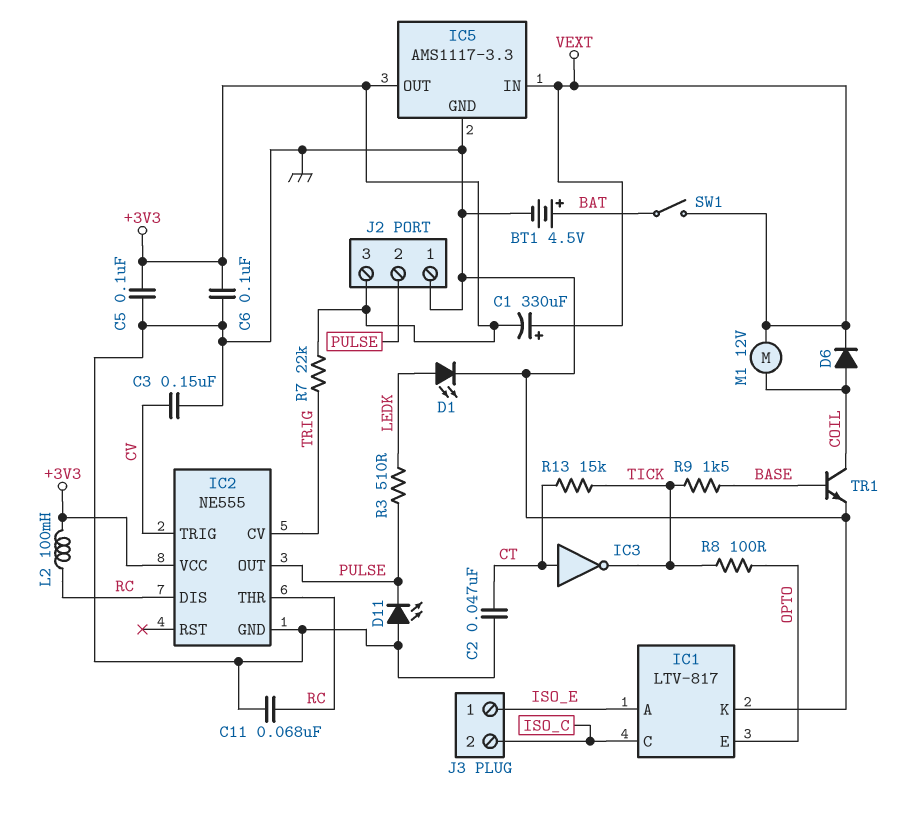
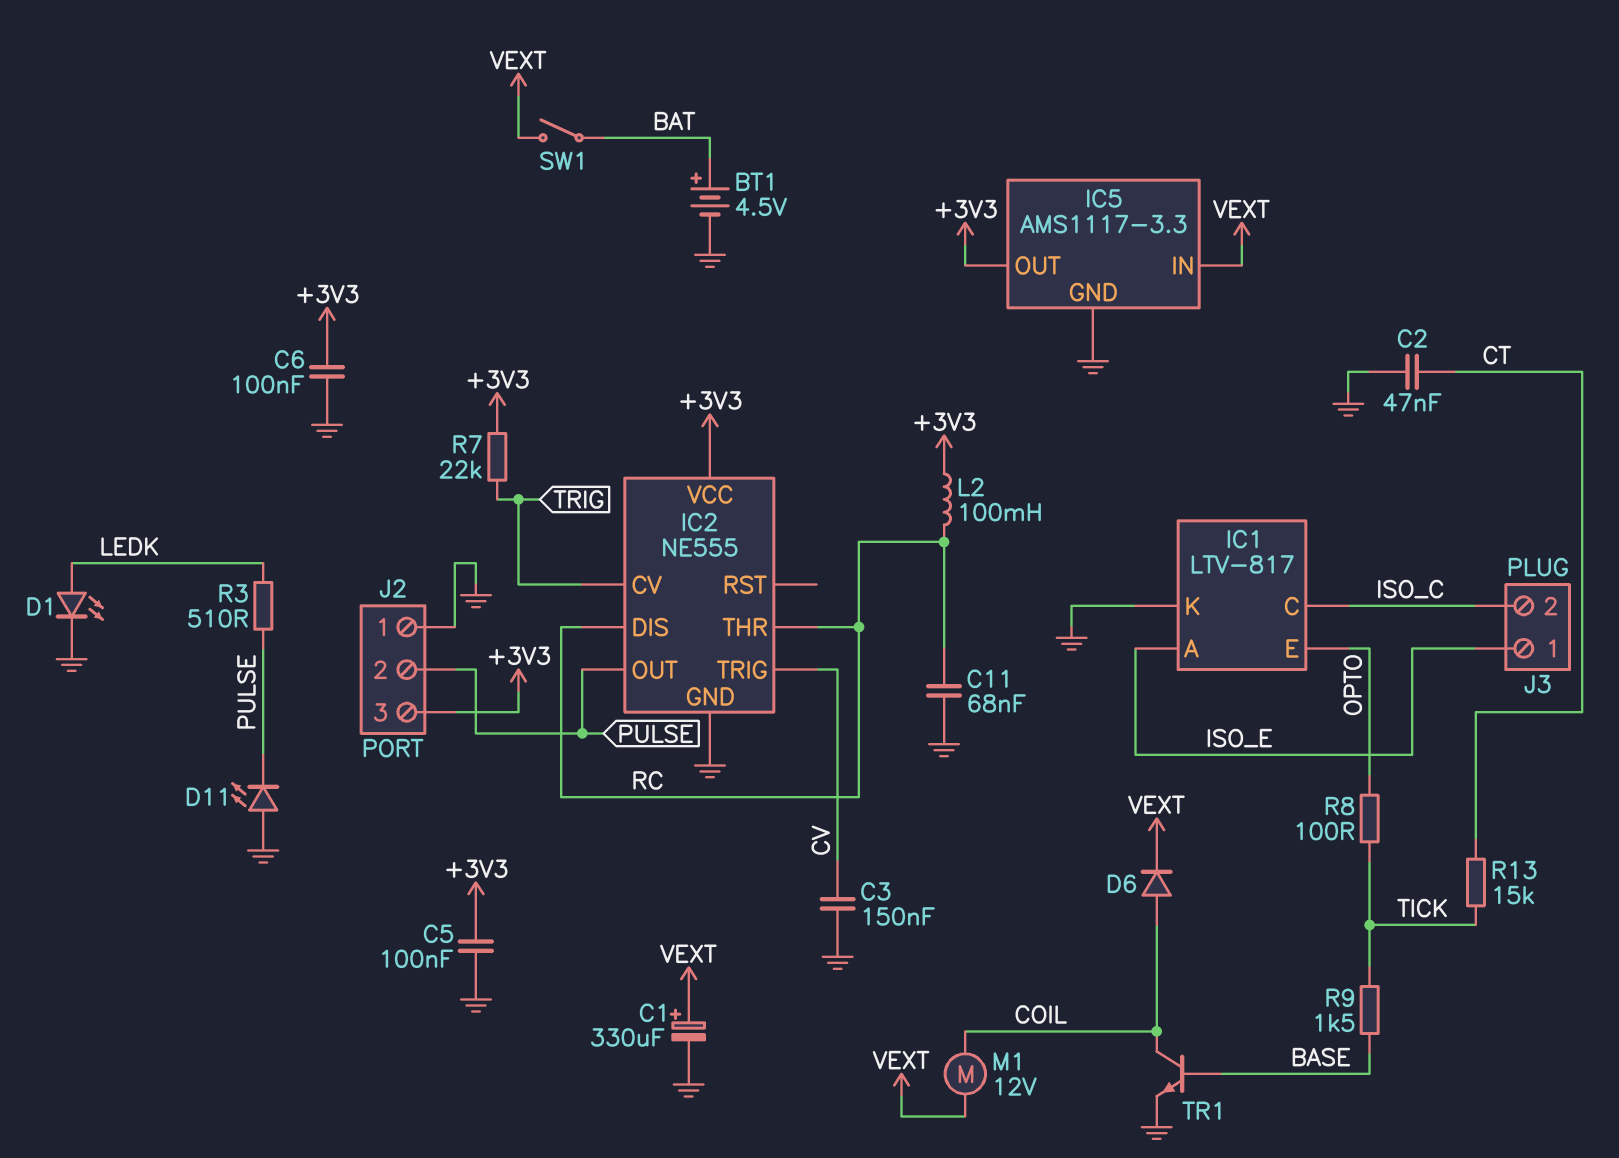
C1: 330uF (plus VEXT, minus +3V3) -> 330uF (plus VEXT, minus GND)
IC3: NOT (in CT, out TICK) -> none

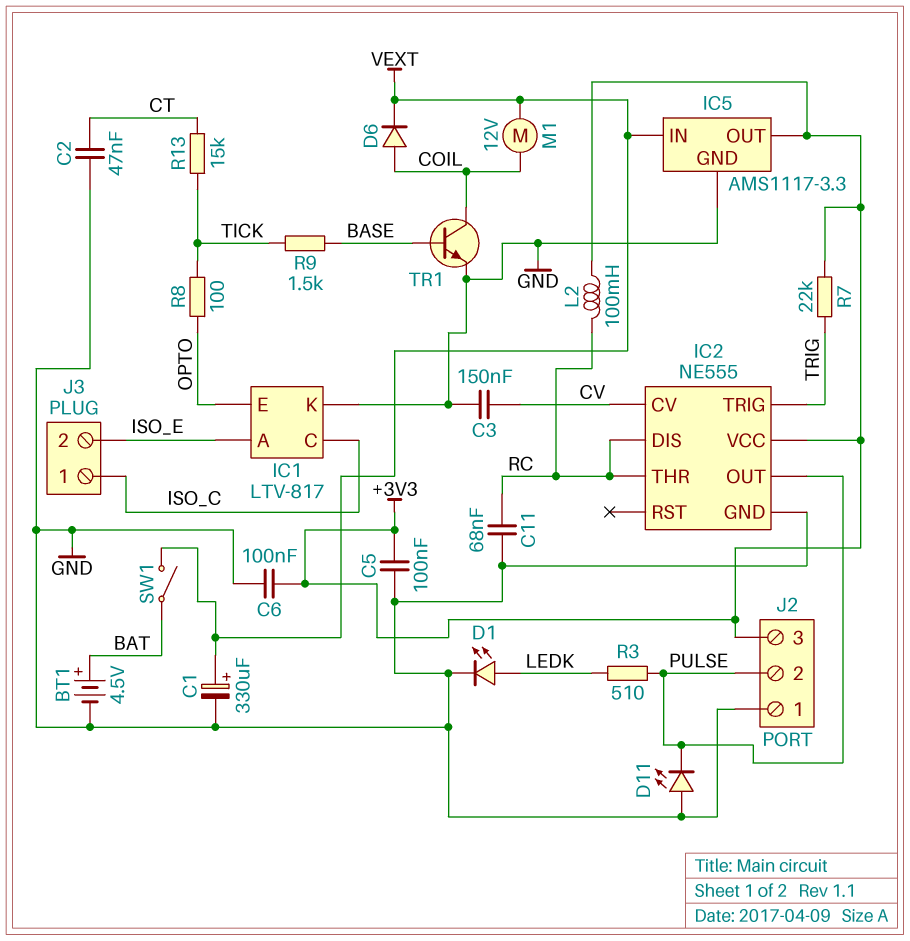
IC2 pin CV: TRIG -> CV
IC2 pin TRIG: CV -> TRIG
J3 pin 1: ISO_E -> ISO_C
J3 pin 2: ISO_C -> ISO_E

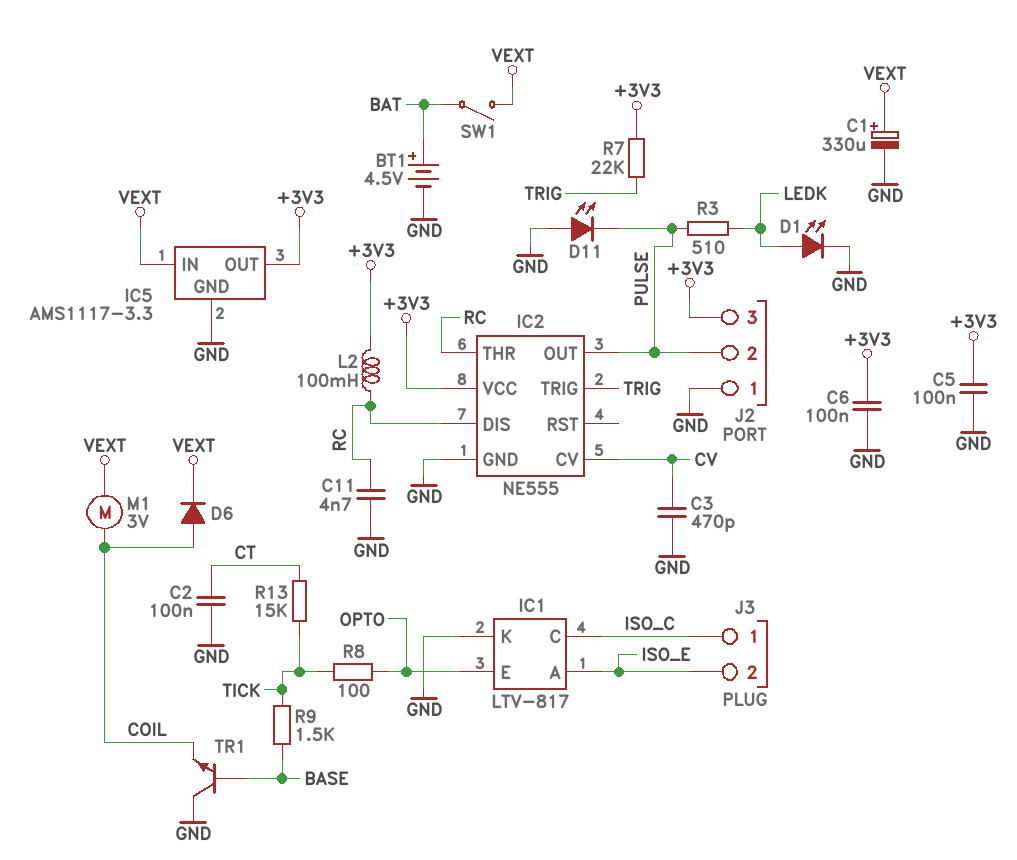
C2: 47nF (CT, GND) -> 100nF (CT, GND)
C3: 150nF (CV, GND) -> 470pF (CV, GND)
C11: 68nF (GND, RC) -> 4.7nF (GND, RC)
M1: motor 12V (COIL, VEXT) -> motor 3V (COIL, VEXT)
TR1: NPN (B BASE, C COIL, E GND) -> NPN (B BASE, C GND, E COIL)

